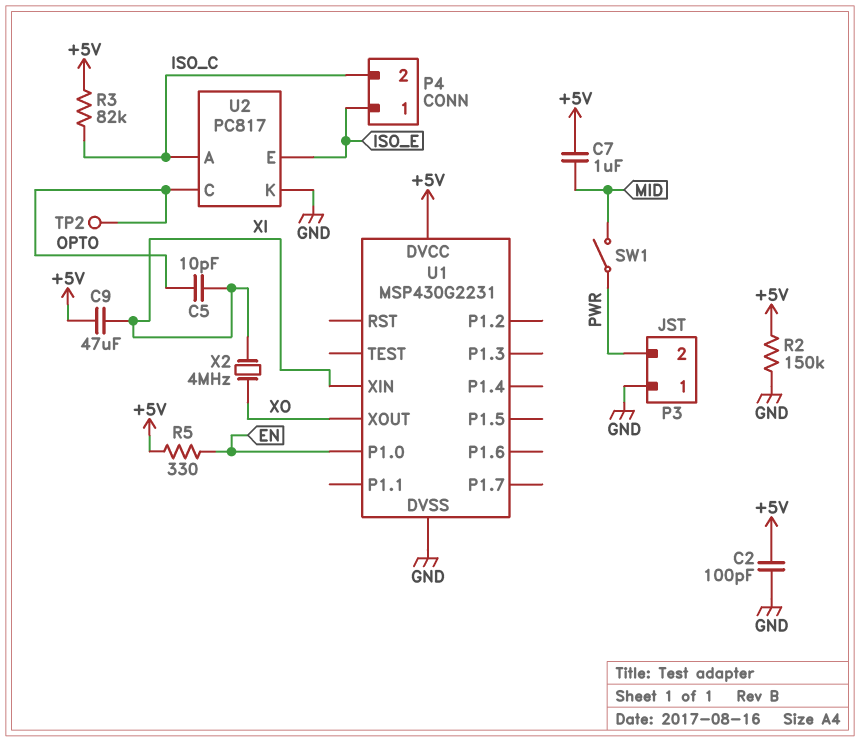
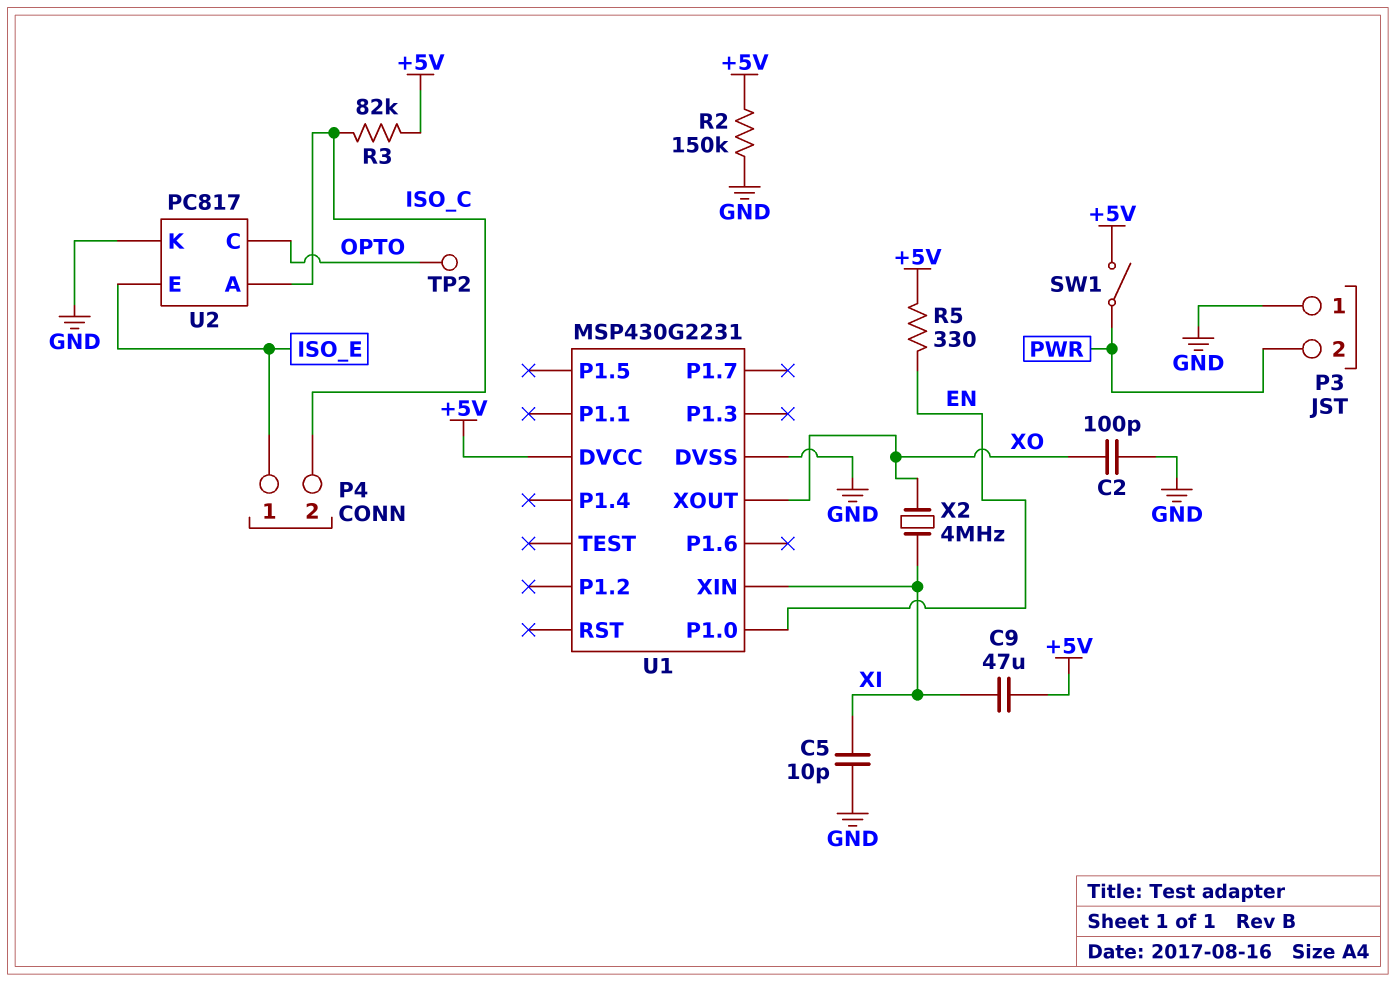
C2: 100pF (+5V, GND) -> 100pF (GND, XO)
C5: 10pF (OPTO, XI) -> 10pF (GND, XI)
C7: 1uF (+5V, MID) -> none
SW1: switch (MID, PWR) -> switch (+5V, PWR)

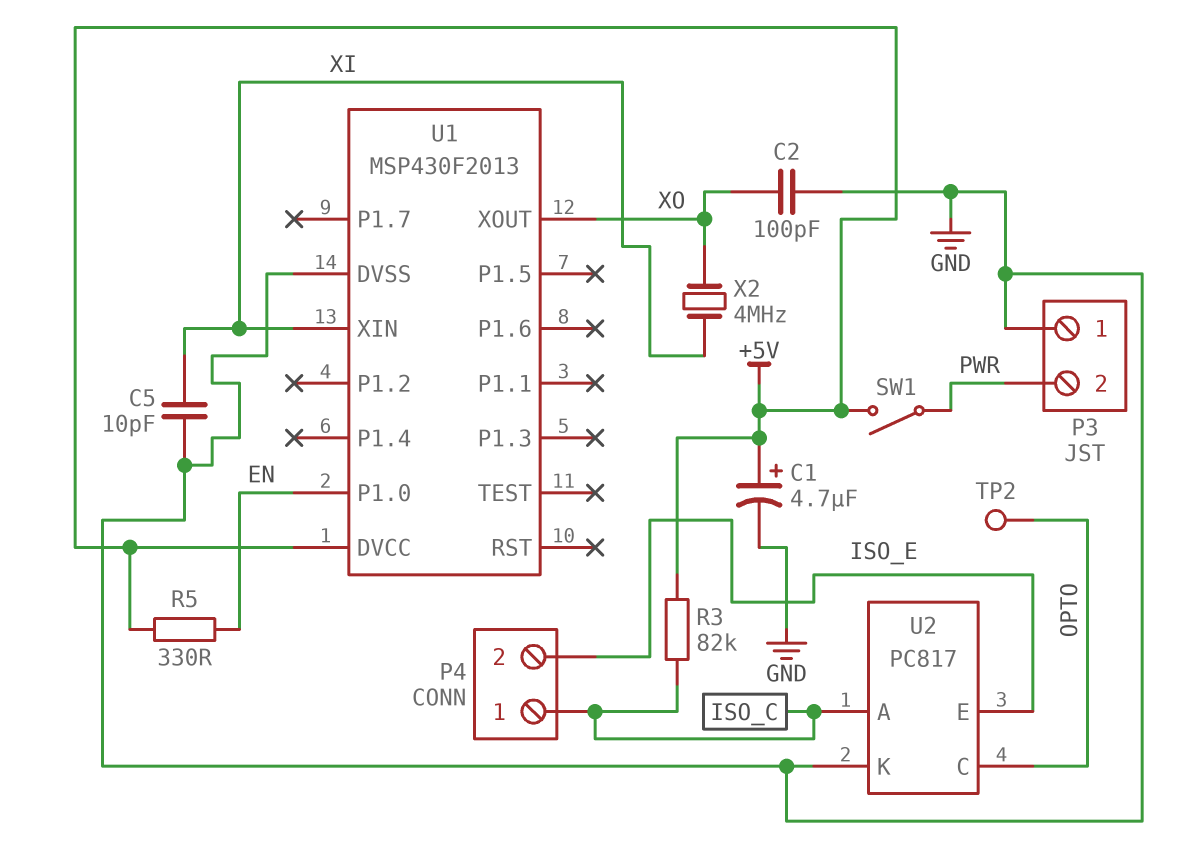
C1: none -> 4.7uF (plus +5V, minus GND)
C9: 47uF (+5V, XI) -> none
P4 pin 1: ISO_E -> ISO_C
P4 pin 2: ISO_C -> ISO_E
R2: 150k (+5V, GND) -> none
U1: MSP430G2231 -> MSP430F2013

